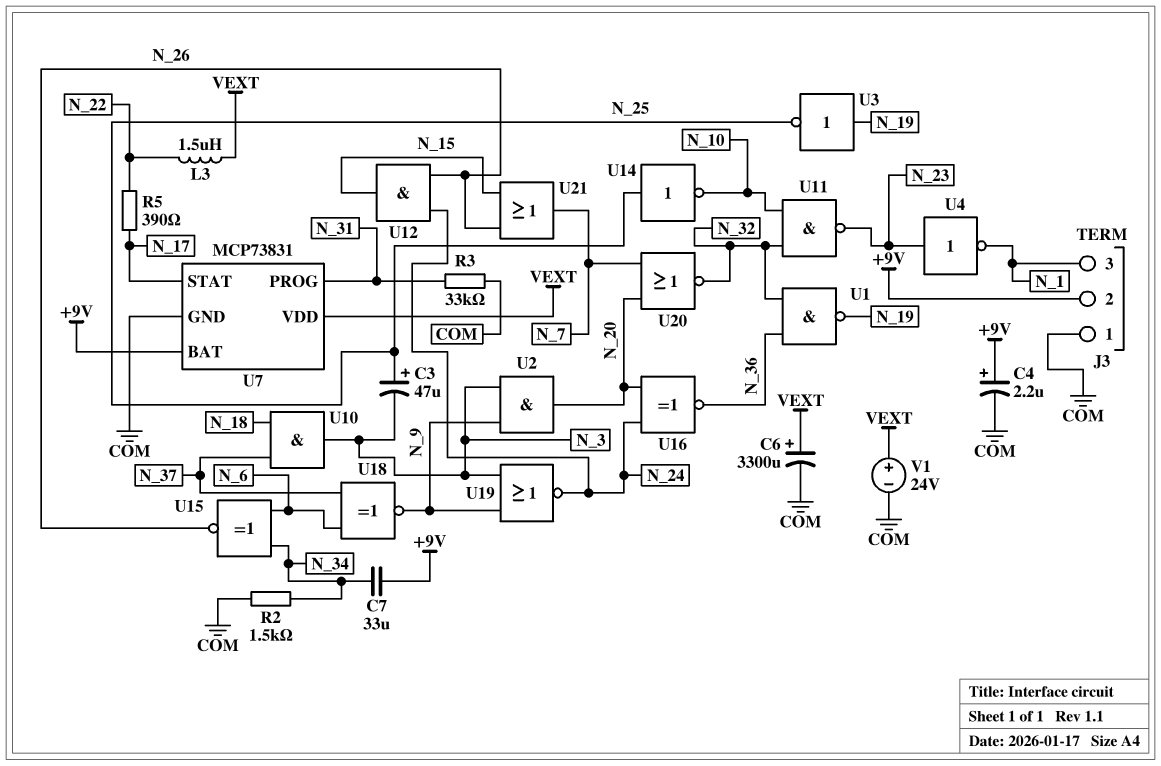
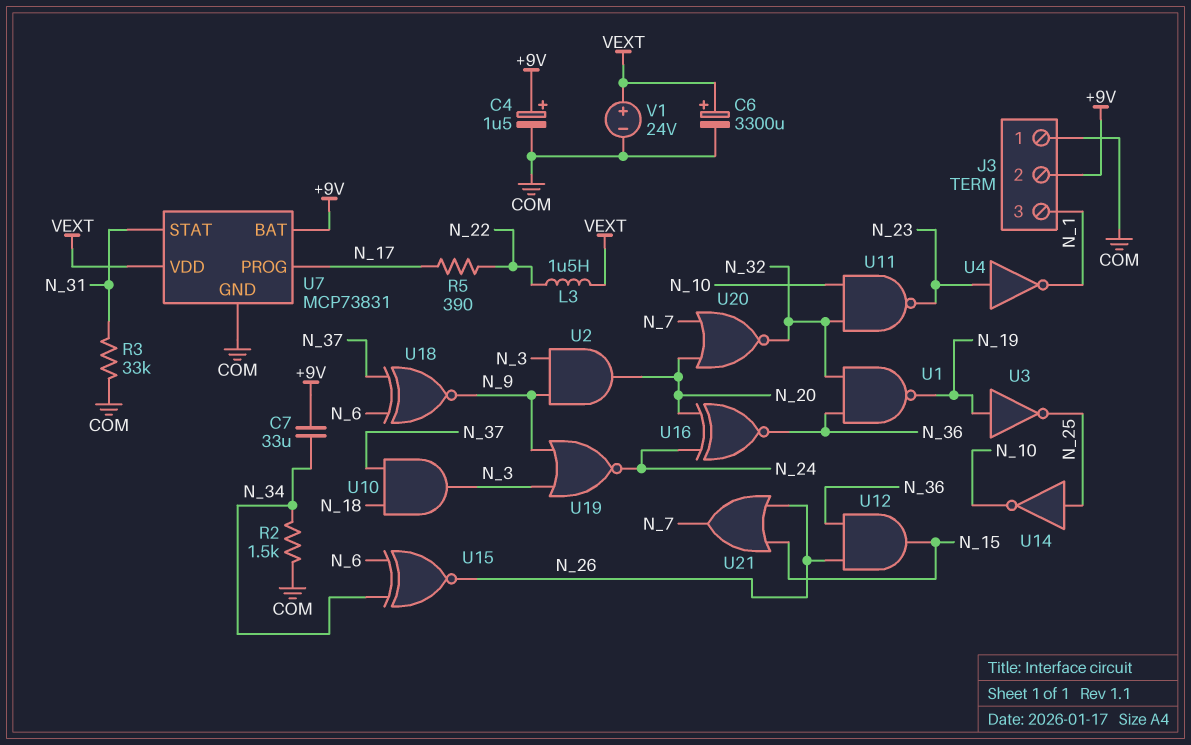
C3: 47uF (plus N_25, minus N_3) -> none
C4: 2.2uF (plus +9V, minus COM) -> 1.5uF (plus +9V, minus COM)
U7 pin PROG: N_31 -> N_17
U7 pin STAT: N_17 -> N_31
U12: AND (in N_24, in N_26, out N_15) -> AND (in N_26, in N_36, out N_15)

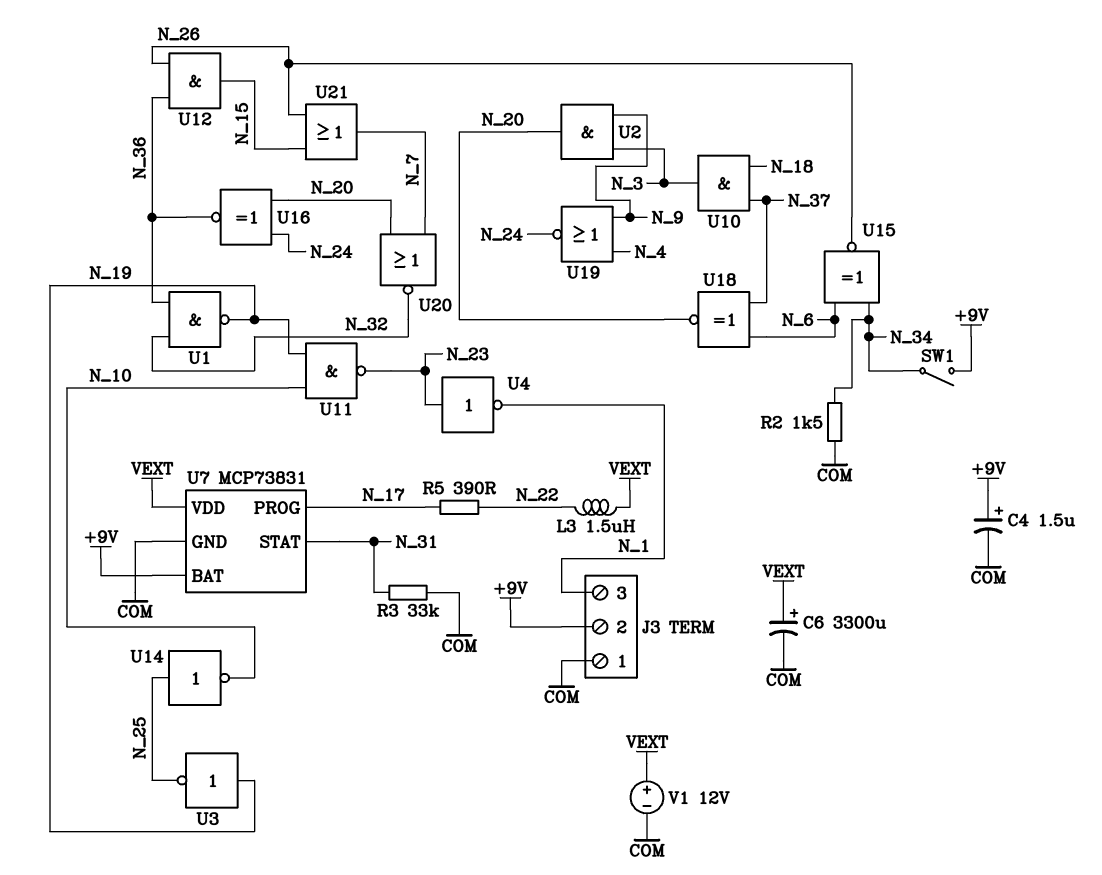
C7: 33uF (+9V, N_34) -> none
SW1: none -> switch (+9V, N_34)
U11: NAND (in N_10, in N_32, out N_23) -> NAND (in N_10, in N_19, out N_23)
U18: XNOR (in N_6, in N_37, out N_9) -> XNOR (in N_6, in N_37, out N_20)
U19: NOR (in N_3, in N_9, out N_24) -> NOR (in N_4, in N_9, out N_24)
V1: 24V (plus VEXT, minus COM) -> 12V (plus VEXT, minus COM)

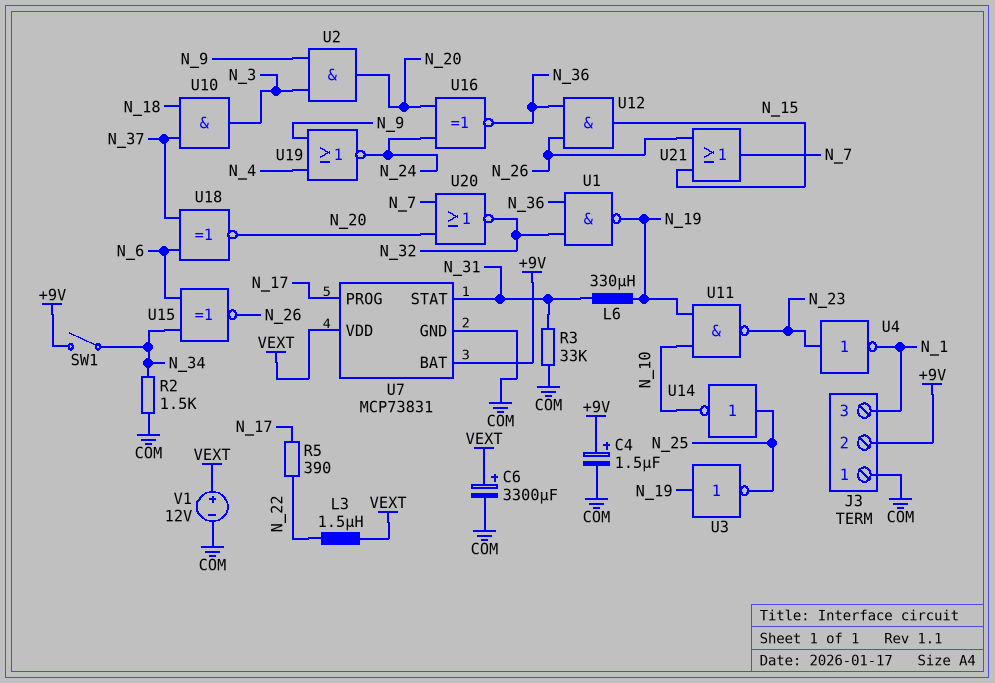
L6: none -> 330uH (N_19, N_31)

